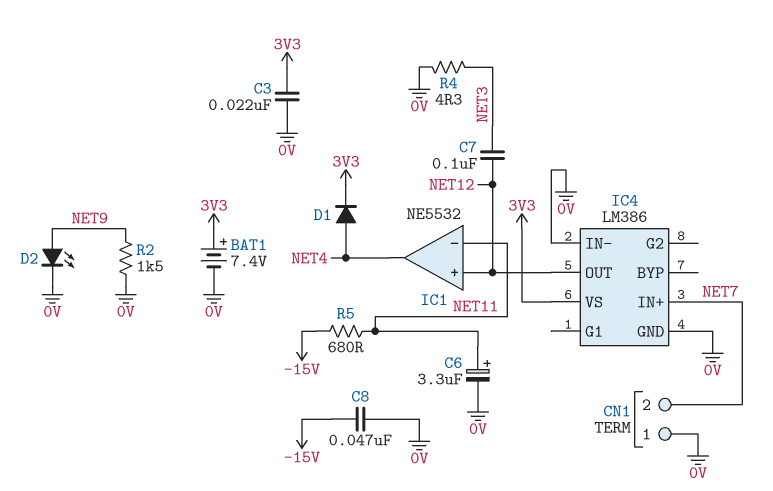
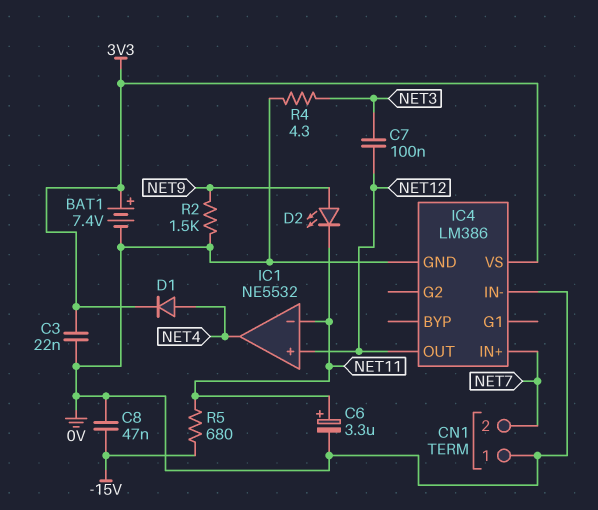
D2: LED (A NET9, K 0V) -> LED (A NET9, K NET11)

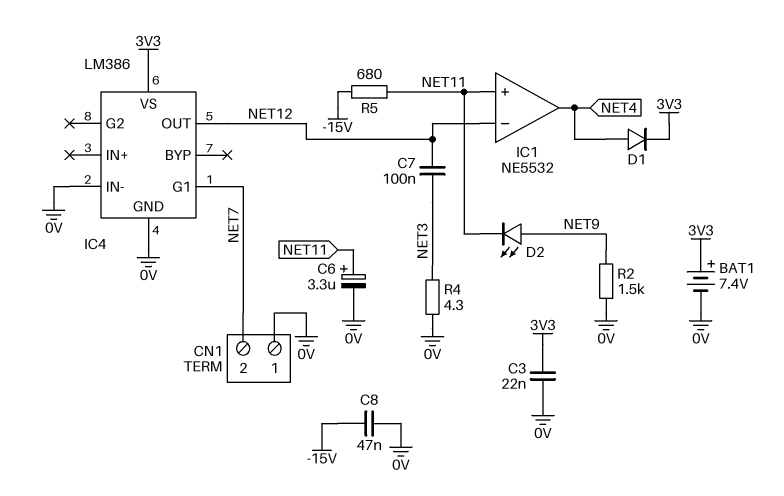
IC1 pin in+: NET12 -> NET11
IC1 pin in-: NET11 -> NET12
IC4 pin G1: none -> NET7
IC4 pin IN+: NET7 -> none

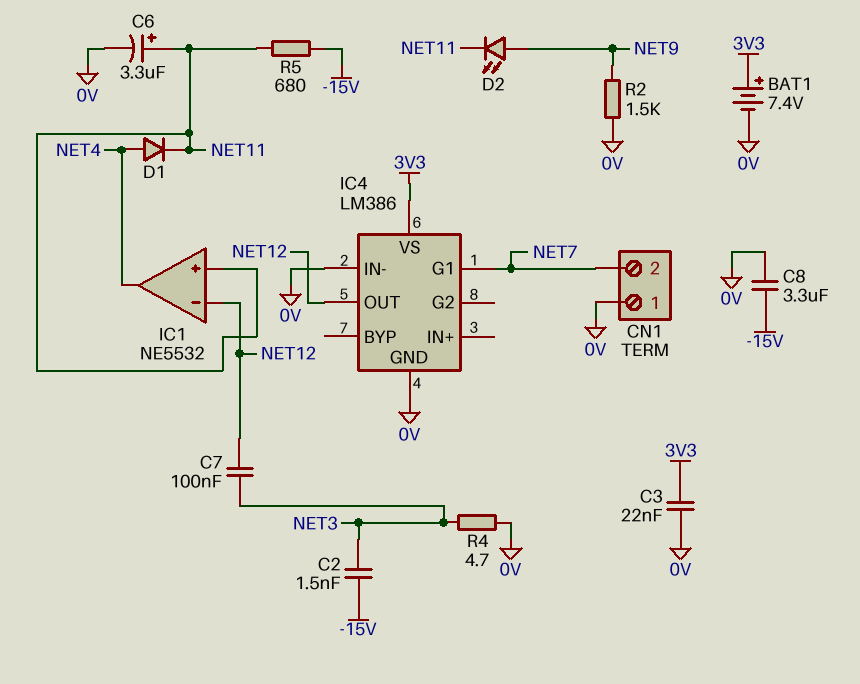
C2: none -> 1.5nF (-15V, NET3)
C8: 47nF (-15V, 0V) -> 3.3uF (-15V, 0V)
D1: diode (A NET4, K 3V3) -> diode (A NET4, K NET11)
R4: 4.3 (0V, NET3) -> 4.7 (0V, NET3)

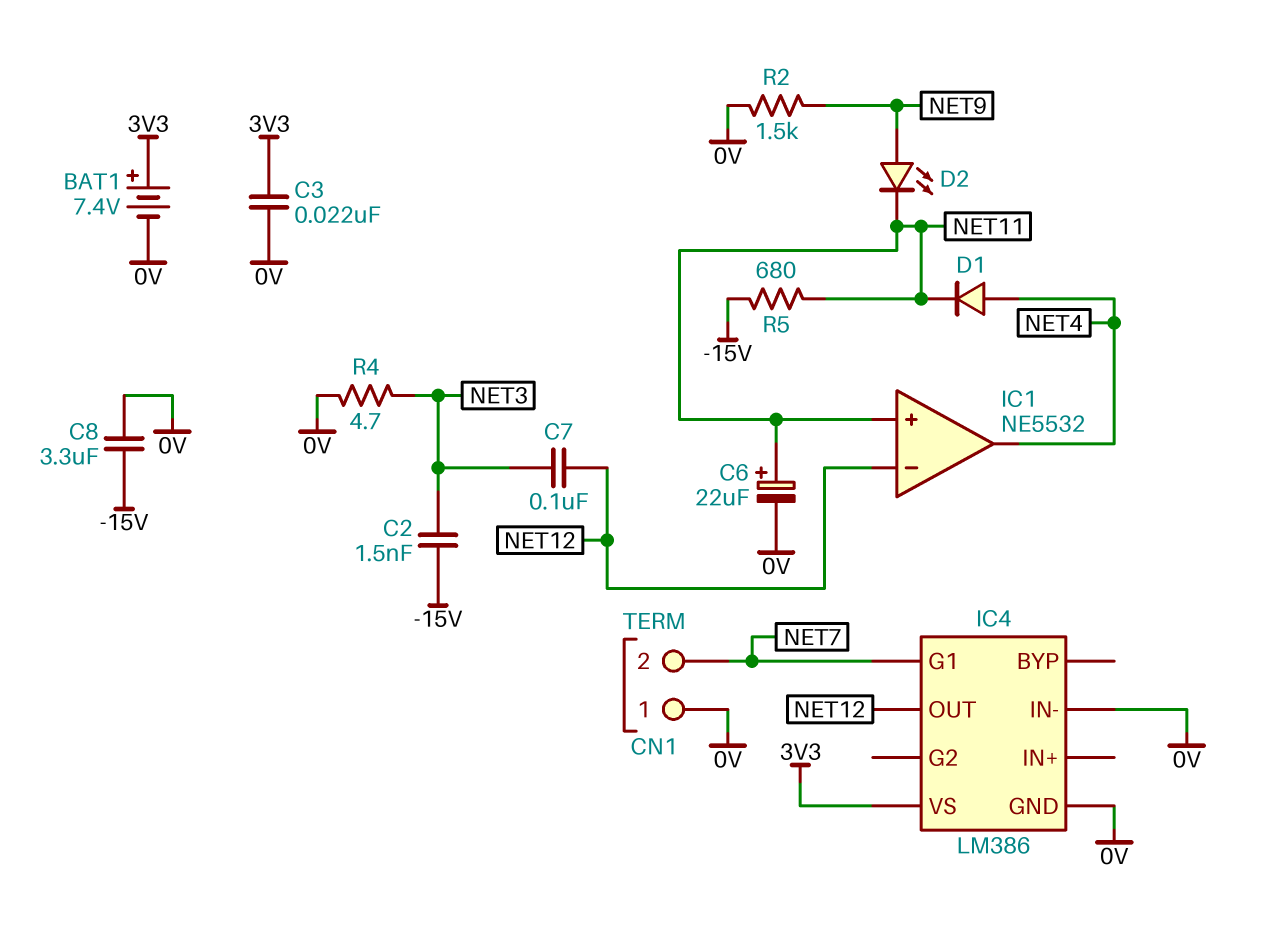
C6: 3.3uF (plus NET11, minus 0V) -> 22uF (plus NET11, minus 0V)

